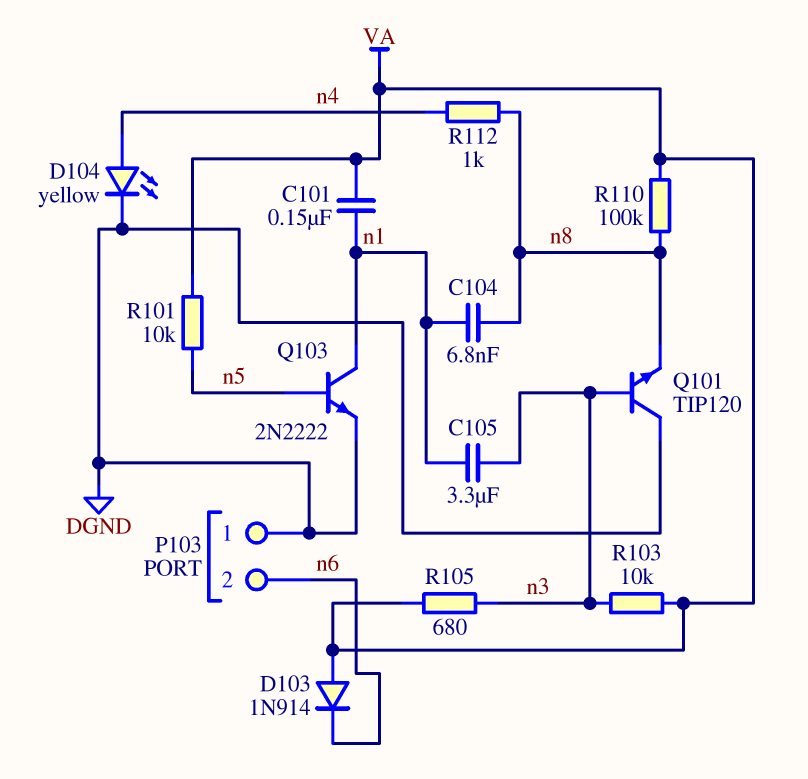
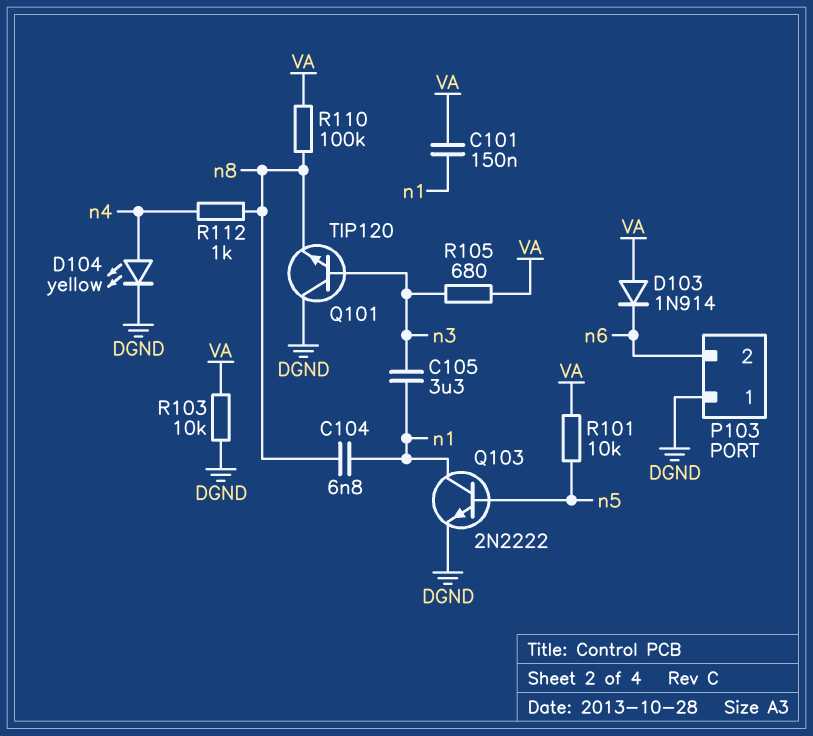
R103: 10k (VA, n3) -> 10k (DGND, VA)

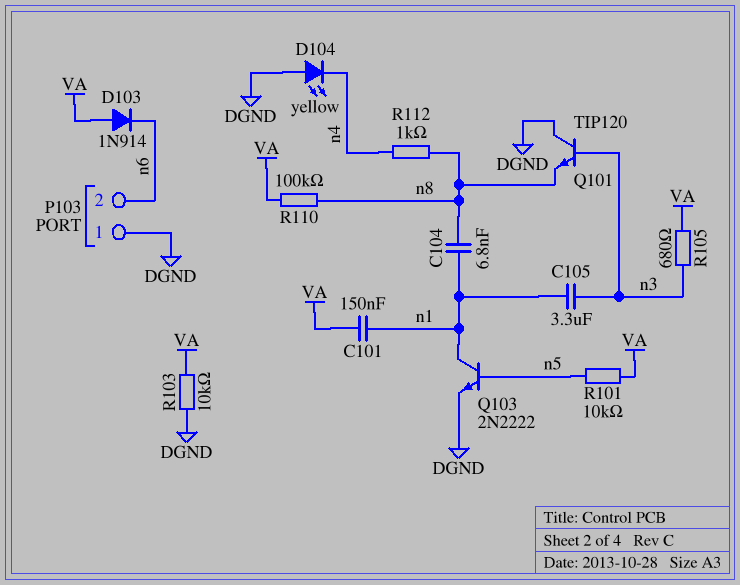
D104: LED yellow (A n4, K DGND) -> LED yellow (A DGND, K n4)

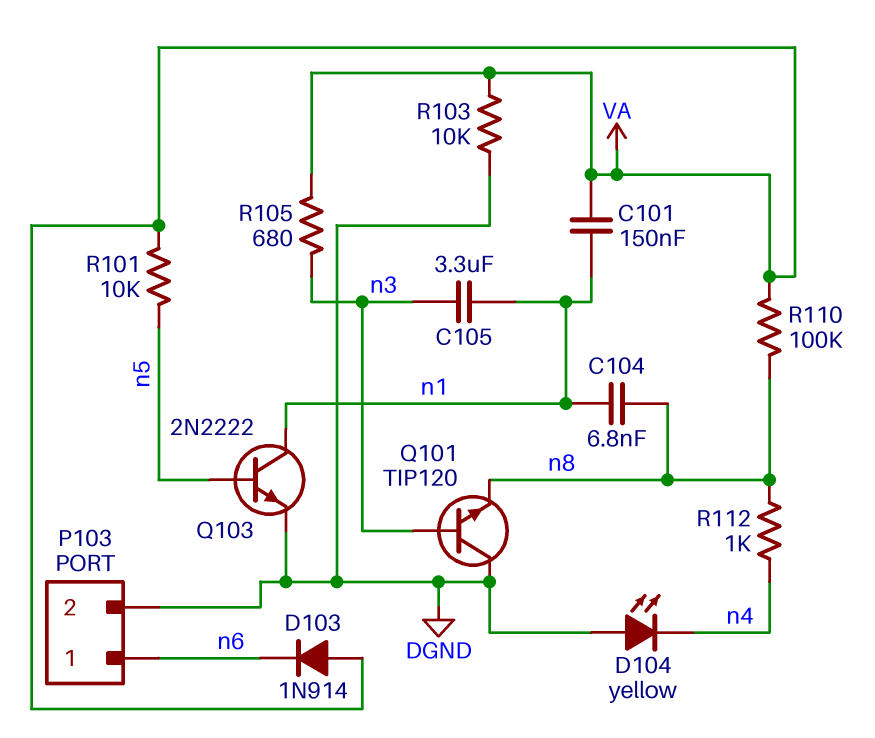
P103 pin 1: DGND -> n6
P103 pin 2: n6 -> DGND

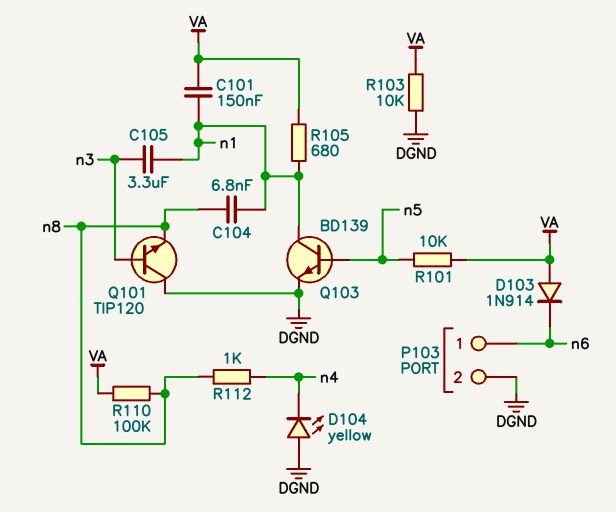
Q103: NPN 2N2222 (B n5, C n1, E DGND) -> NPN BD139 (B n5, C n1, E DGND)
R105: 680 (VA, n3) -> 680 (VA, n1)

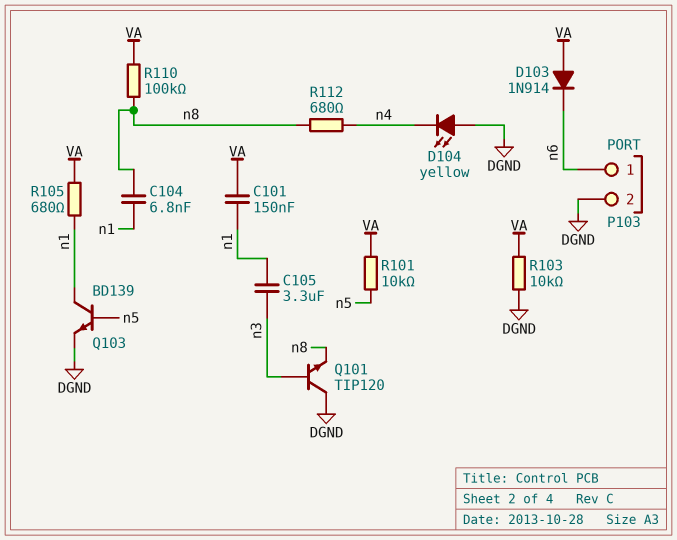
R112: 1k (n4, n8) -> 680 (n4, n8)

